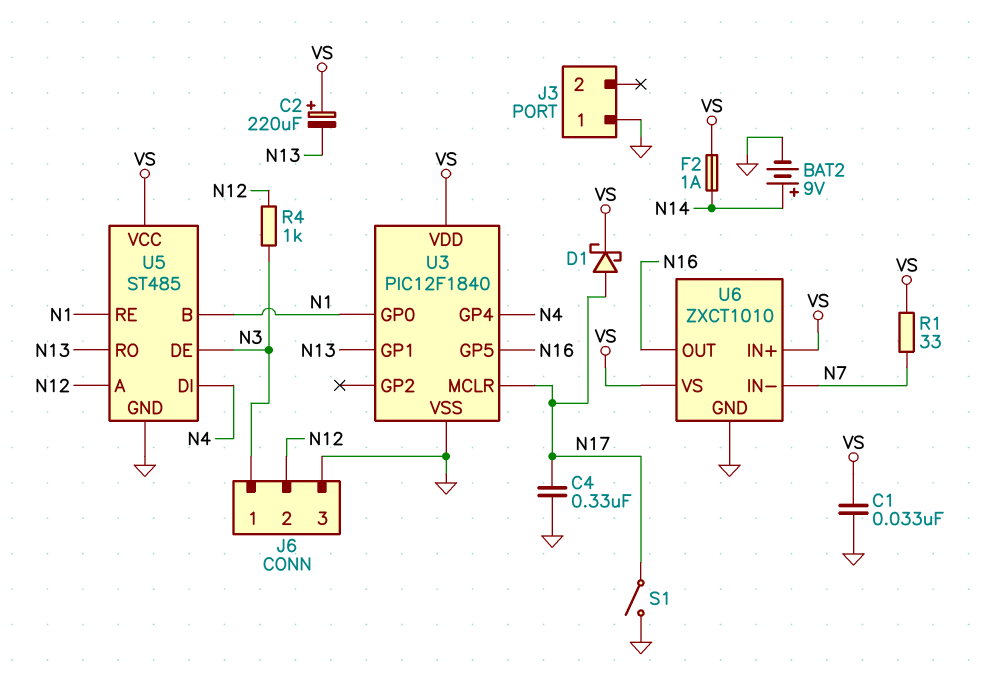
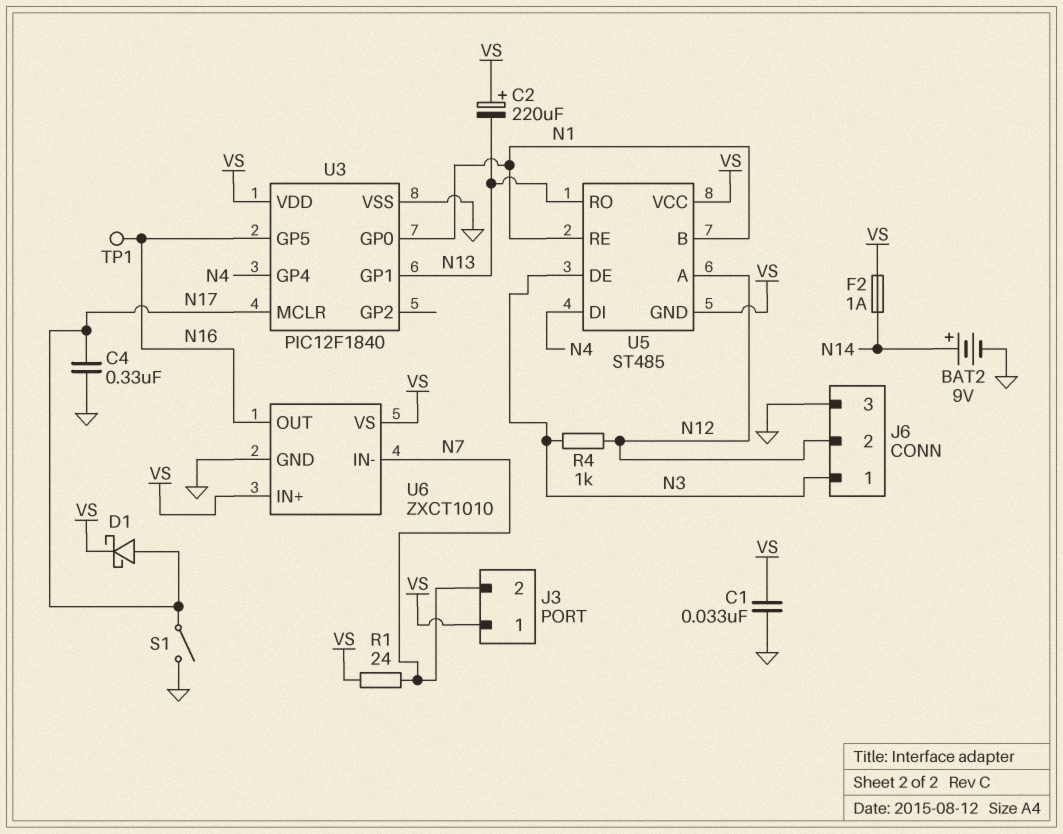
J3 pin 1: GND -> VS
J3 pin 2: none -> N7
R1: 33 (N7, VS) -> 24 (N7, VS)
TP1: none -> test point (N16)
U5 pin GND: GND -> VS

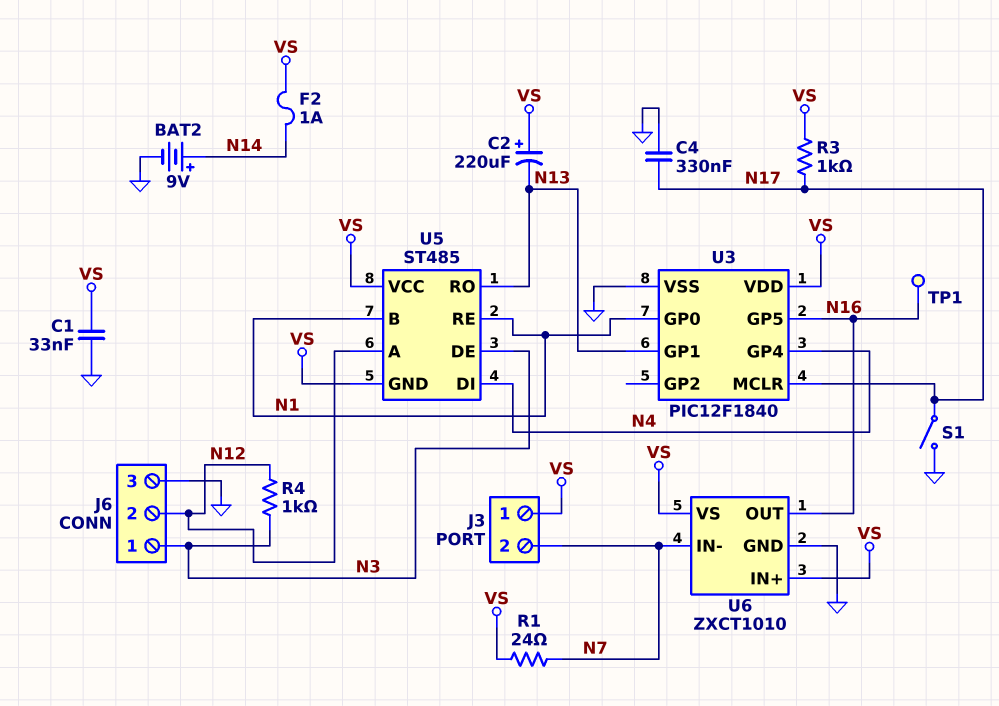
D1: schottky (A N17, K VS) -> none
R3: none -> 1k (N17, VS)

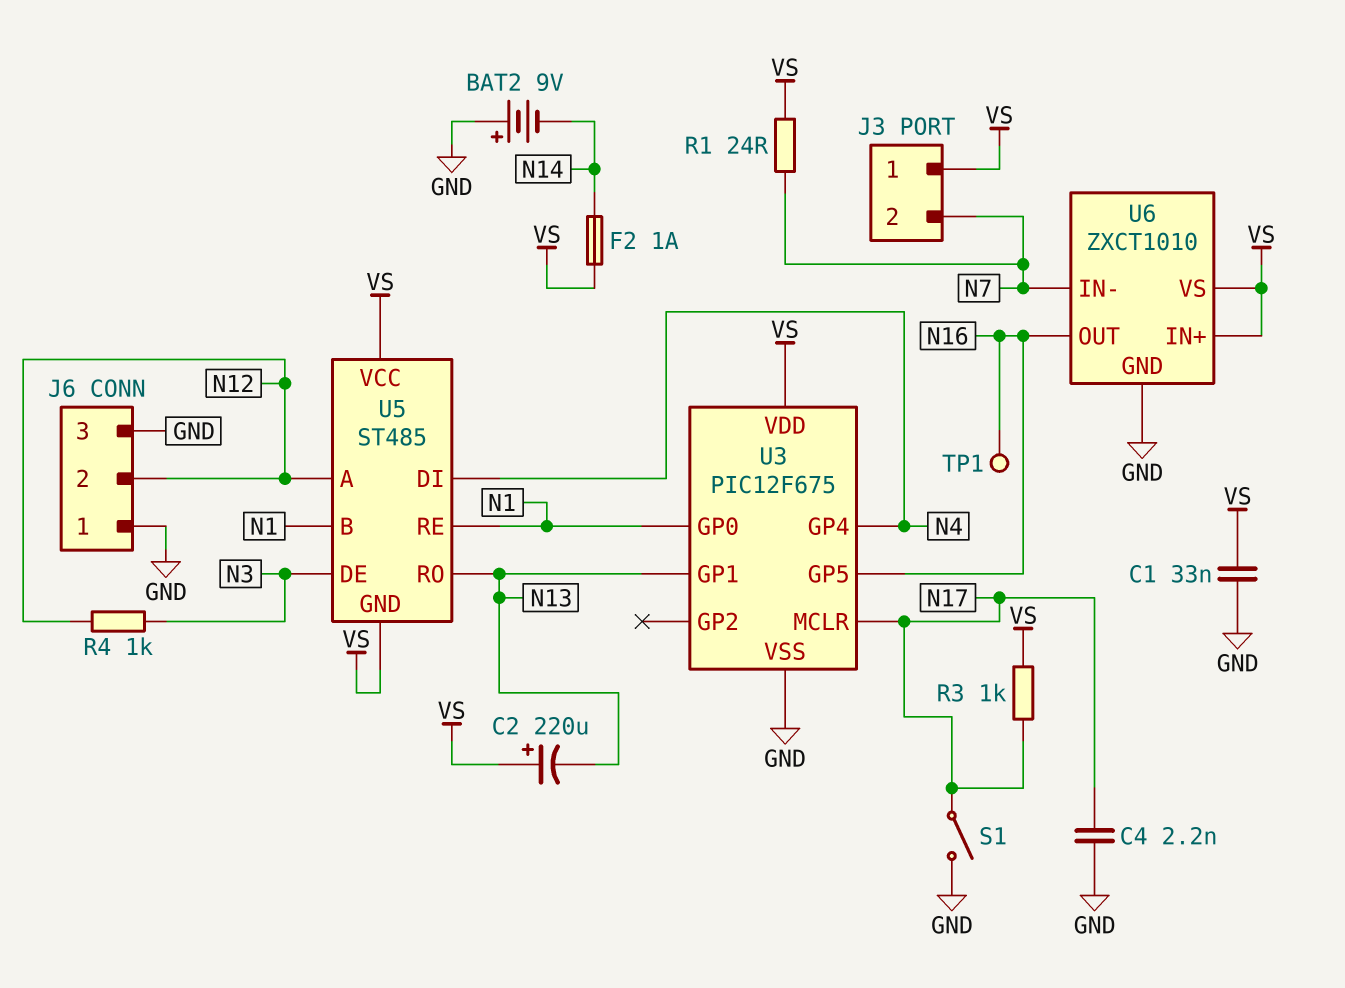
BAT2: 9V (plus N14, minus GND) -> 9V (plus GND, minus N14)
C4: 330nF (GND, N17) -> 2.2nF (GND, N17)
J6 pin 1: N3 -> GND
U3: PIC12F1840 -> PIC12F675

